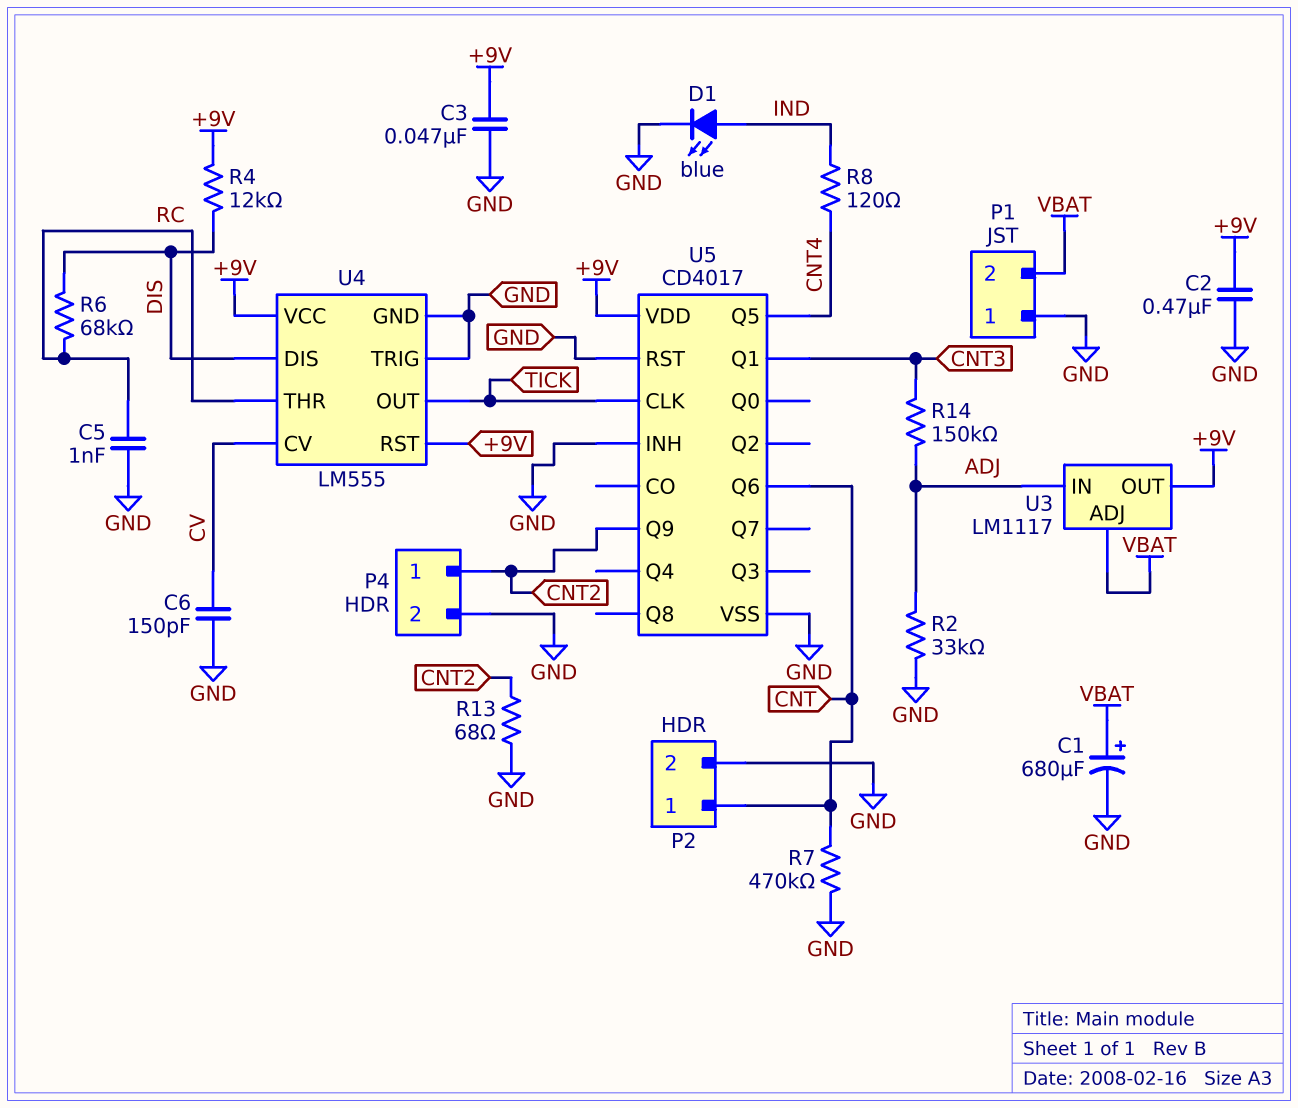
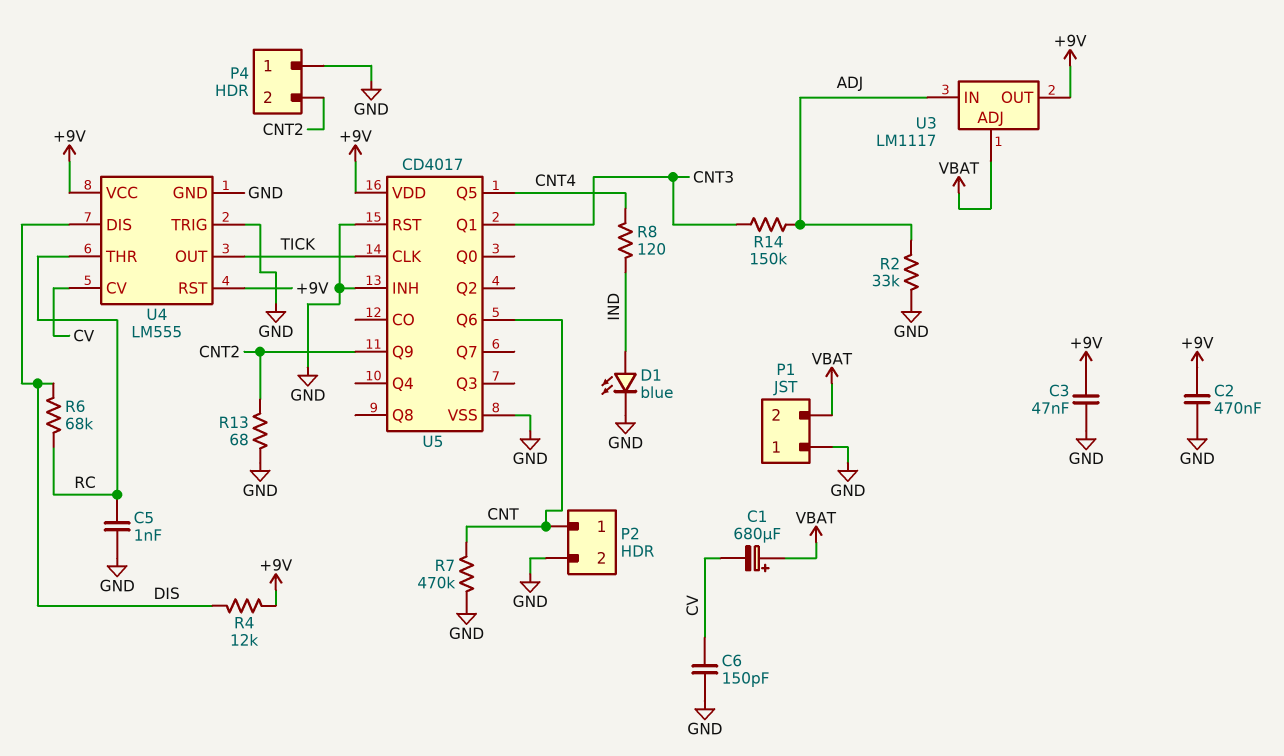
C1: 680uF (plus VBAT, minus GND) -> 680uF (plus VBAT, minus CV)
P4 pin 1: CNT2 -> GND
P4 pin 2: GND -> CNT2

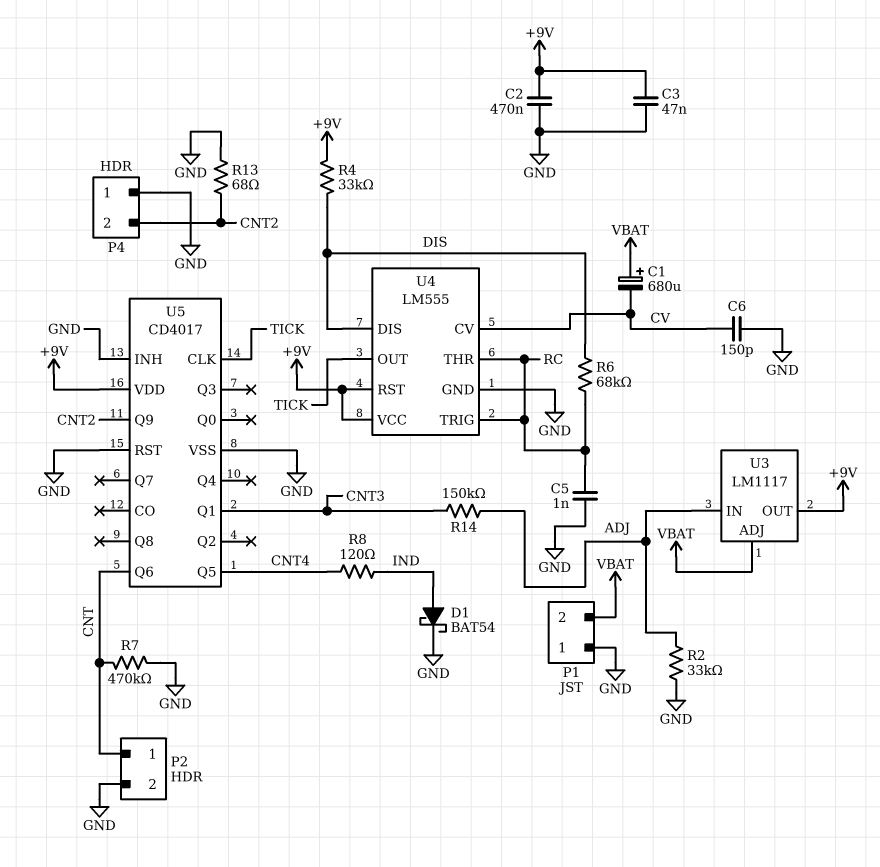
D1: LED blue (A IND, K GND) -> schottky BAT54 (A IND, K GND)
R4: 12k (+9V, DIS) -> 33k (+9V, DIS)
U4 pin TRIG: GND -> RC

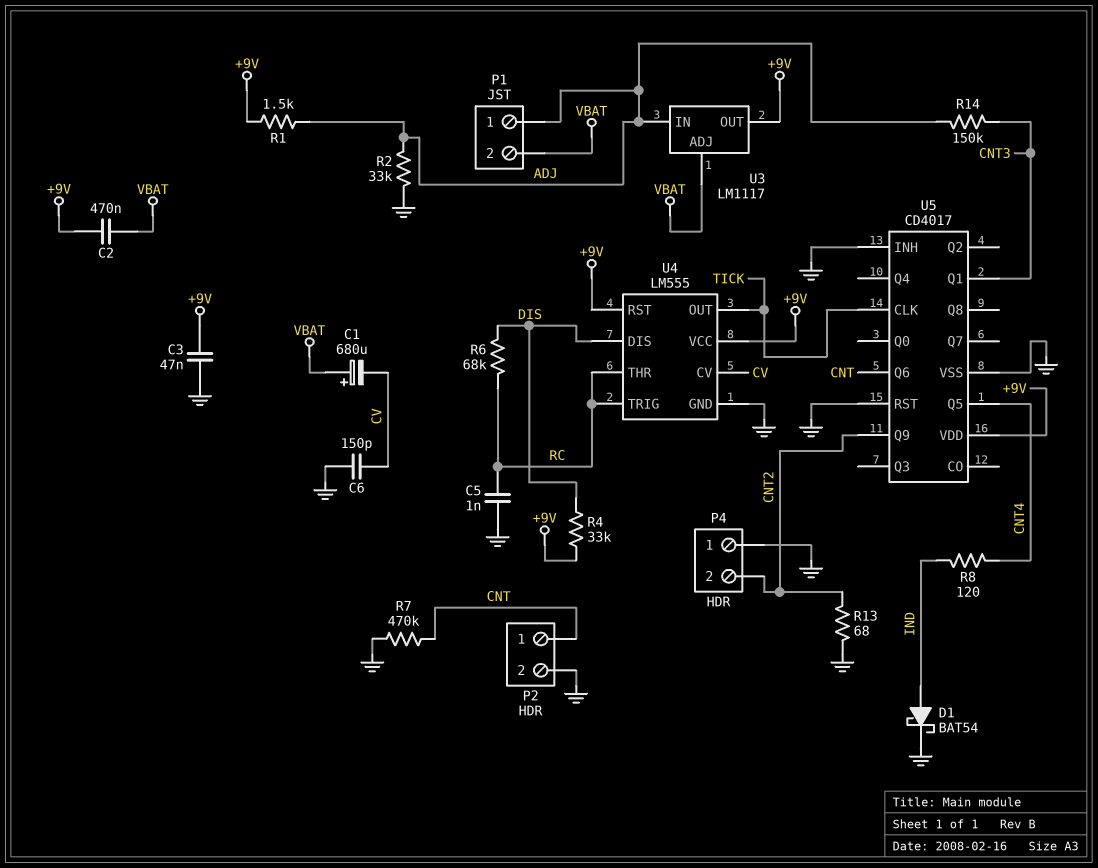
C2: 470nF (+9V, GND) -> 470nF (+9V, VBAT)
P1 pin 1: GND -> ADJ
R1: none -> 1.5k (+9V, ADJ)

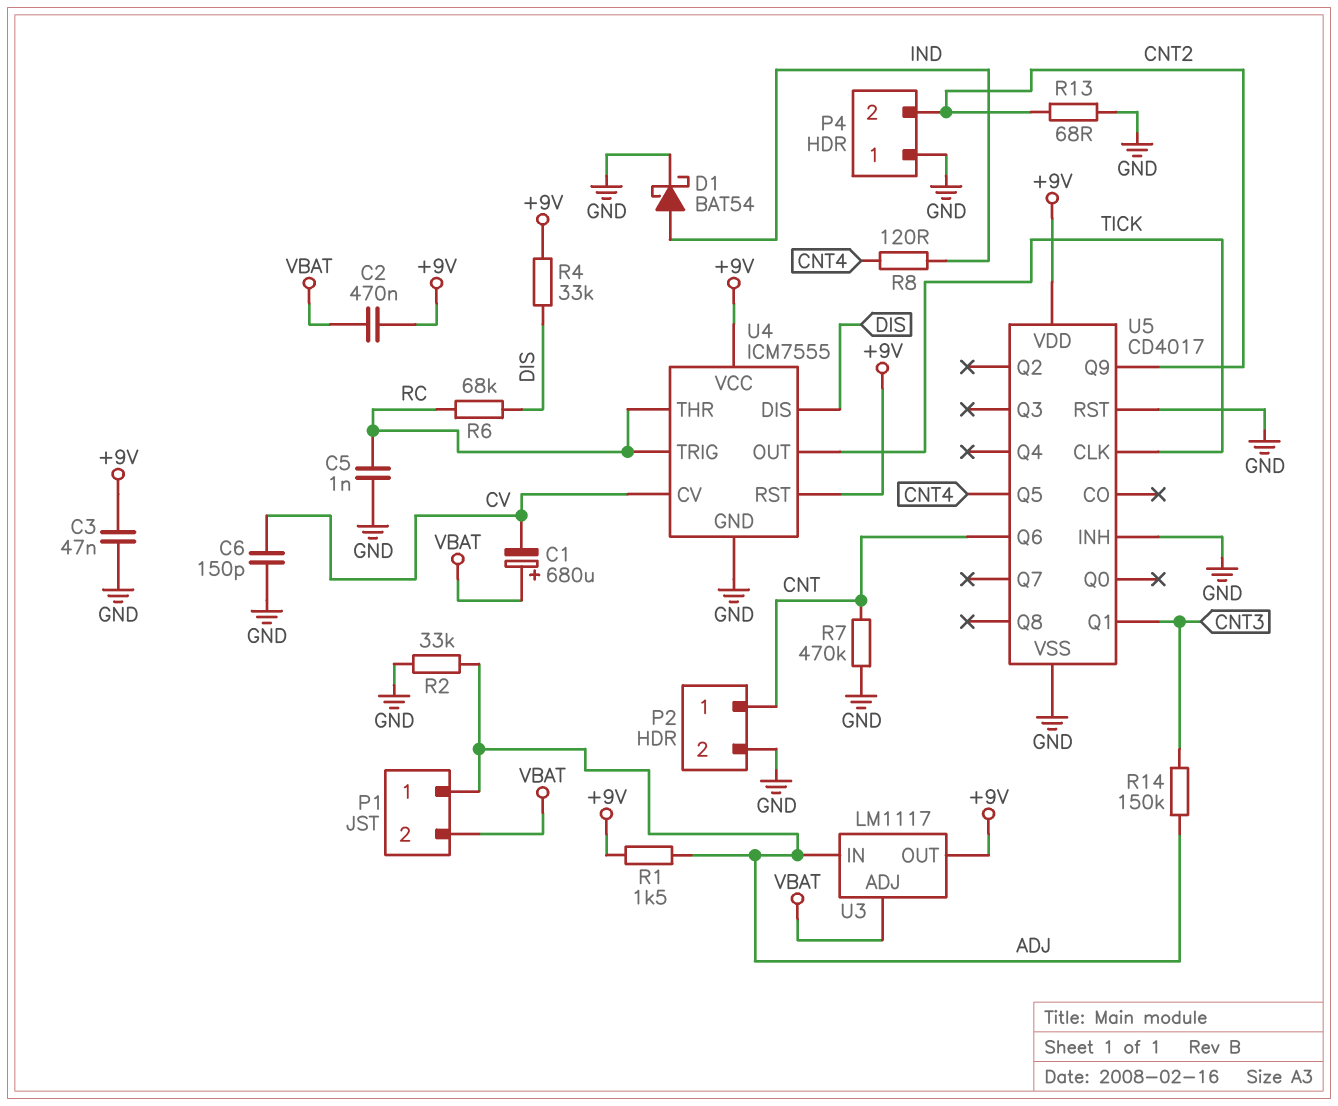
U4: LM555 -> ICM7555

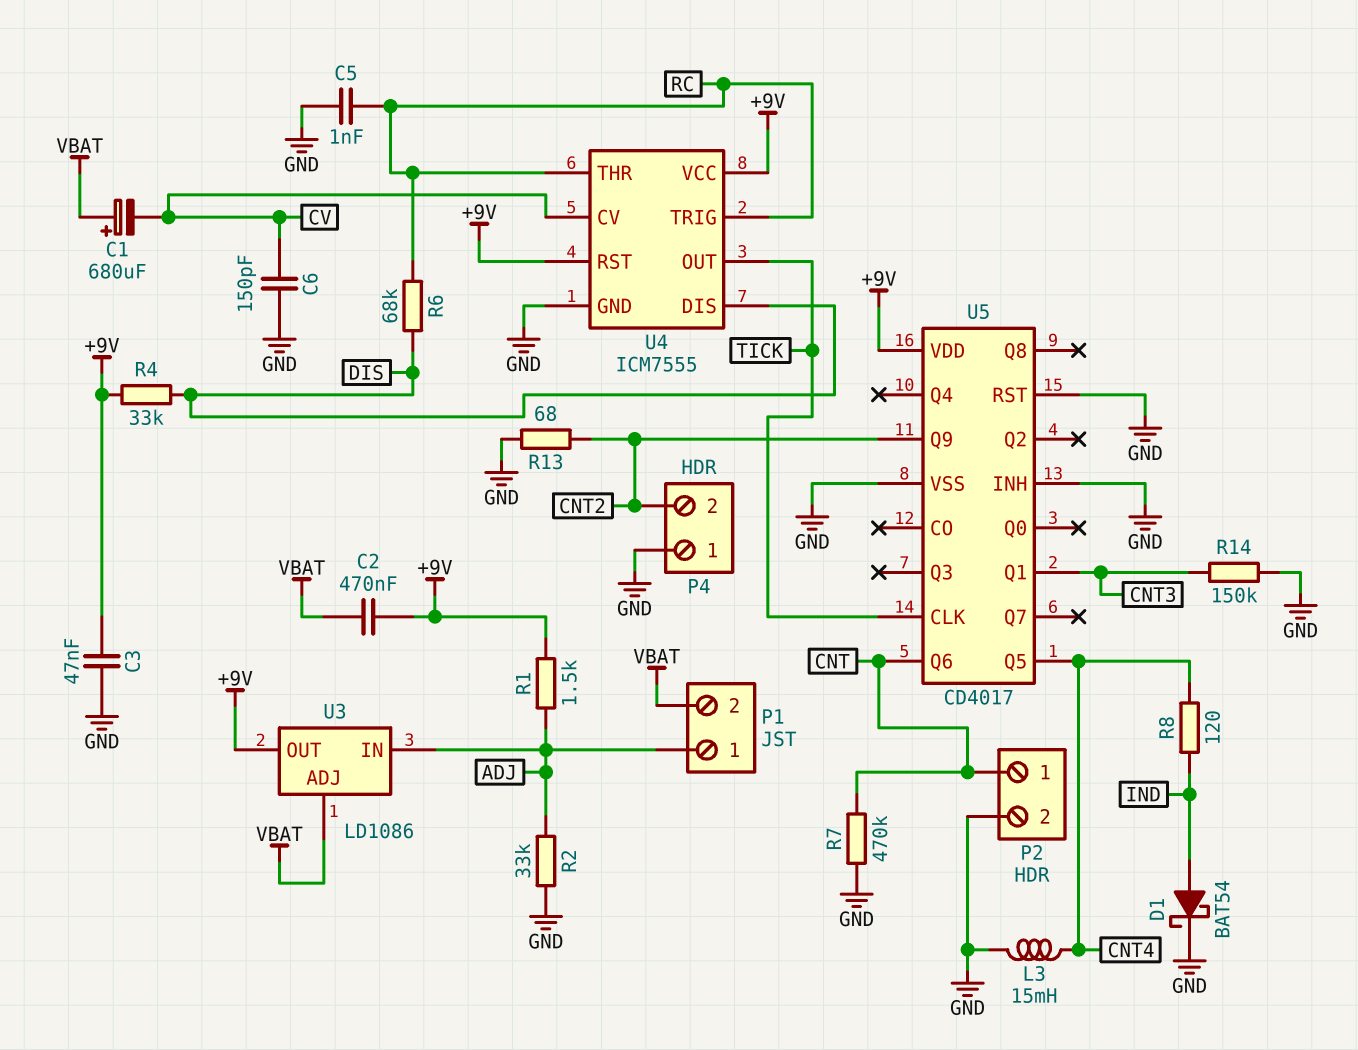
L3: none -> 15mH (CNT4, GND)
R14: 150k (ADJ, CNT3) -> 150k (CNT3, GND)
U3: LM1117 -> LD1086

